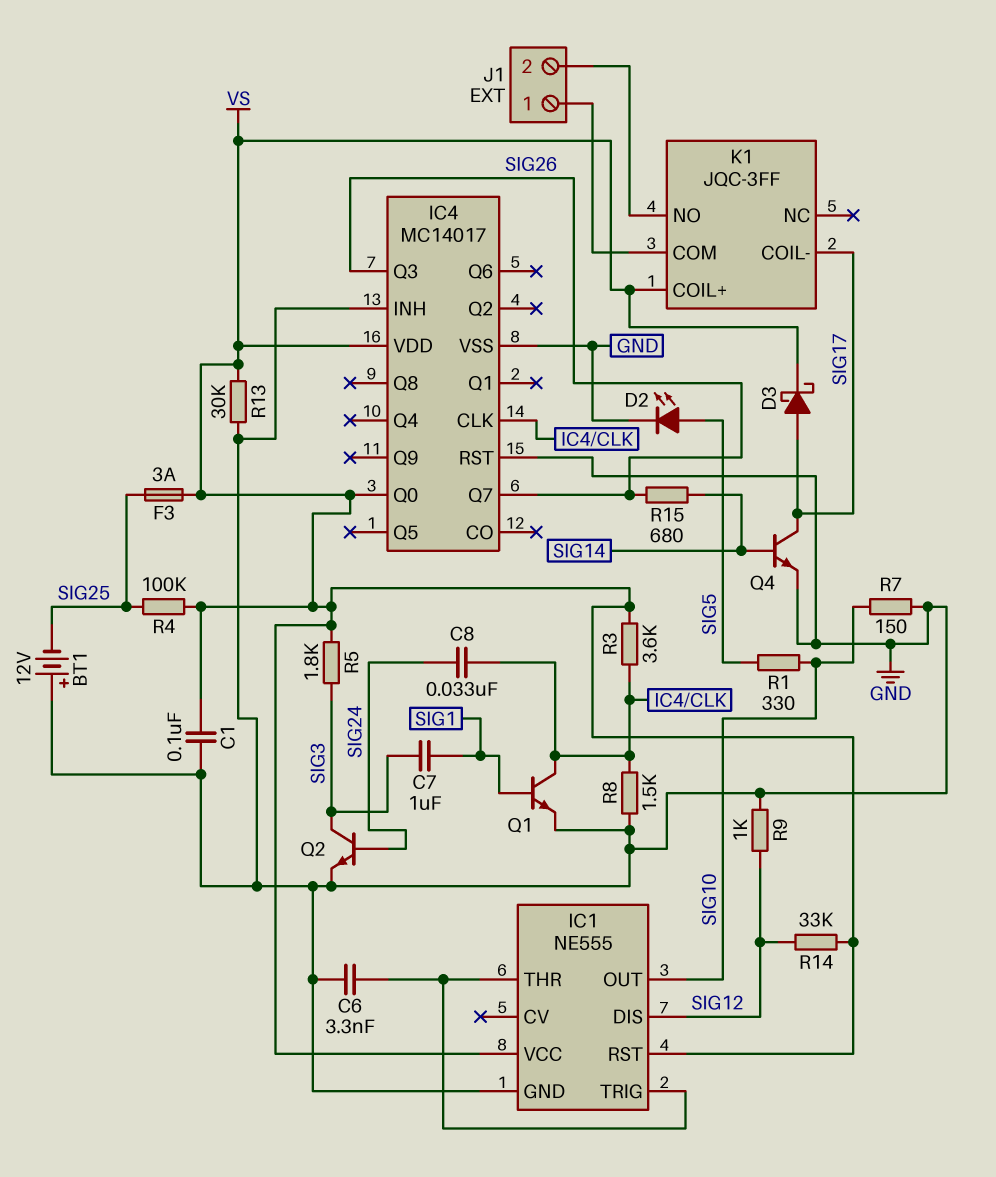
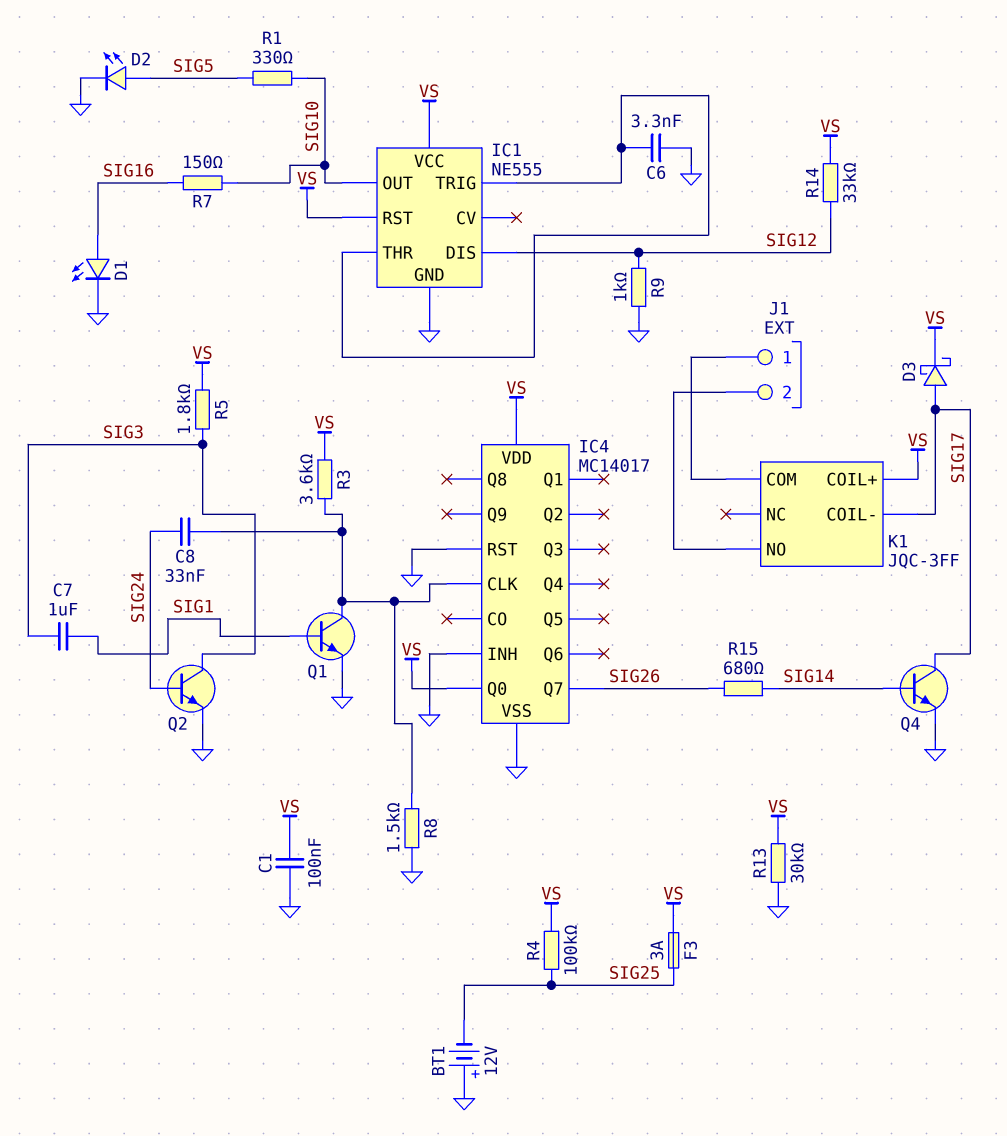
D1: none -> LED (A SIG16, K GND)
IC4 pin Q3: SIG26 -> none
R7: 150 (GND, SIG10) -> 150 (SIG10, SIG16)

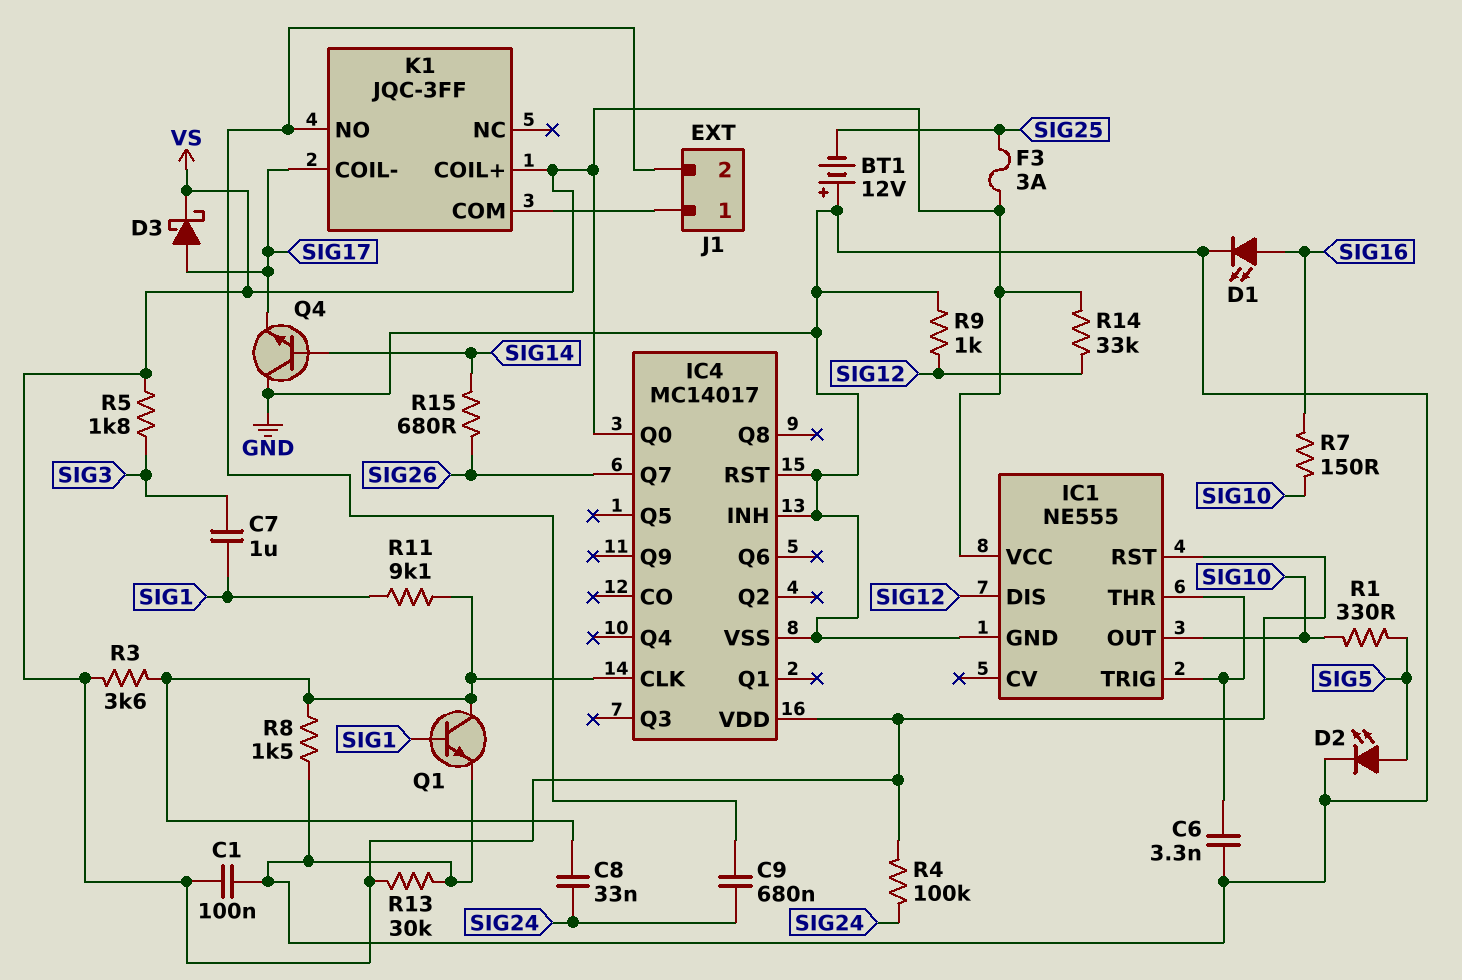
C9: none -> 680nF (J1/2, SIG24)
Q2: NPN (B SIG24, C SIG3, E GND) -> none
Q4: NPN (B SIG14, C SIG17, E GND) -> NPN (B SIG14, C GND, E SIG17)
R4: 100k (SIG25, VS) -> 100k (SIG24, VS)
R11: none -> 9.1k (IC4/CLK, SIG1)

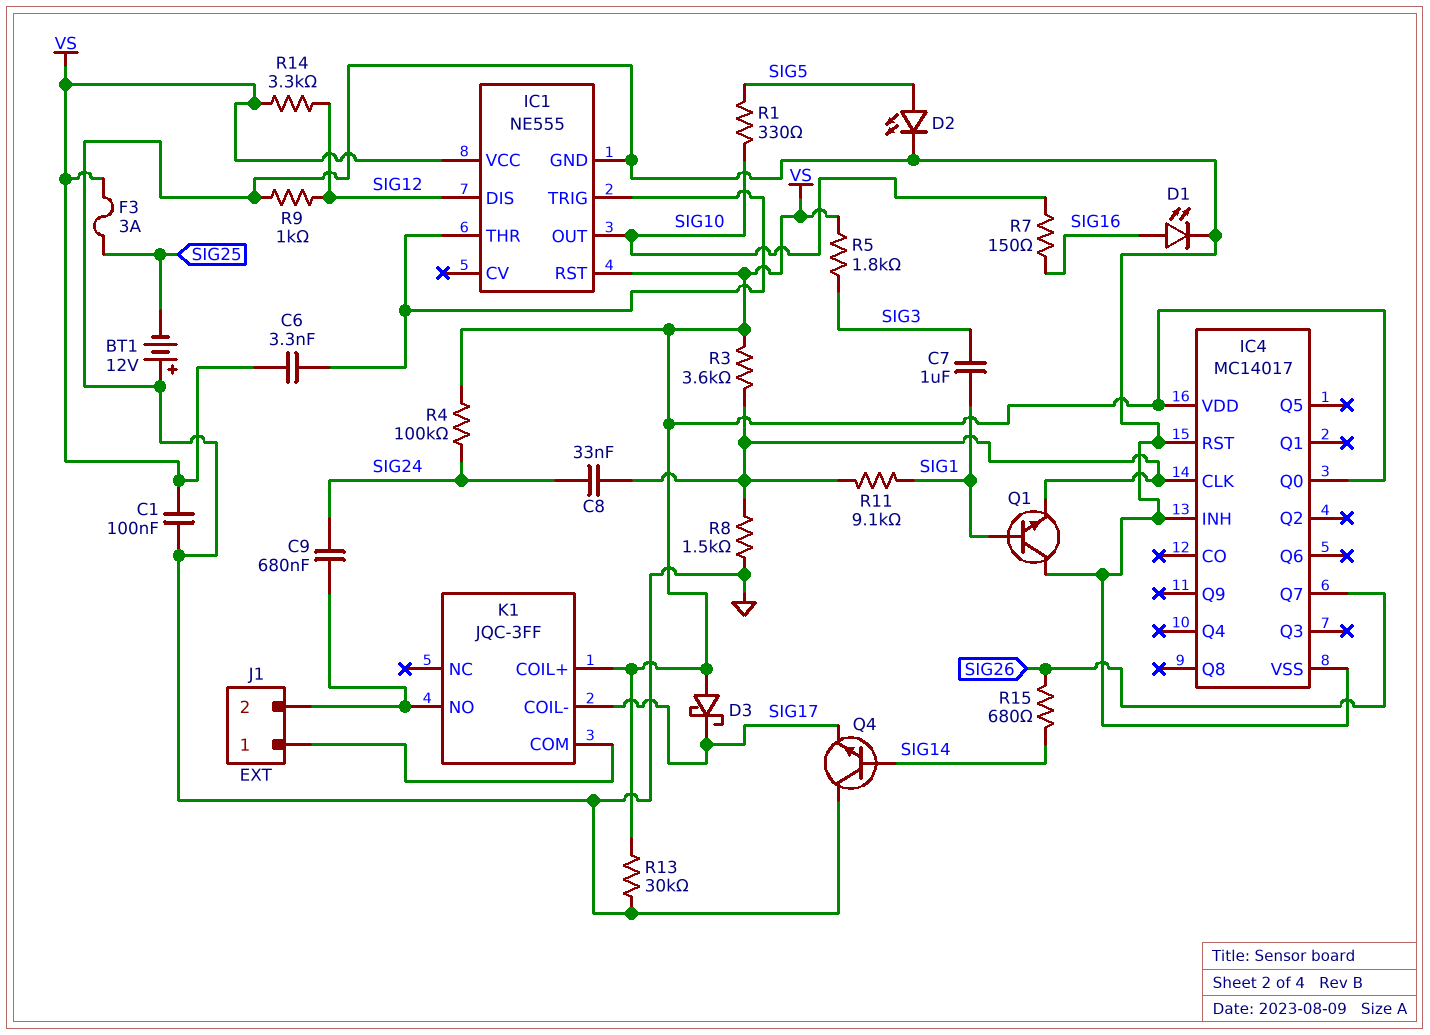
C6: 3.3nF (GND, IC1/THR) -> 3.3nF (IC1/THR, VS)
D3: schottky (A SIG17, K VS) -> schottky (A VS, K SIG17)
Q1: NPN (B SIG1, C IC4/CLK, E GND) -> NPN (B SIG1, C GND, E IC4/CLK)
R14: 33k (SIG12, VS) -> 3.3k (SIG12, VS)

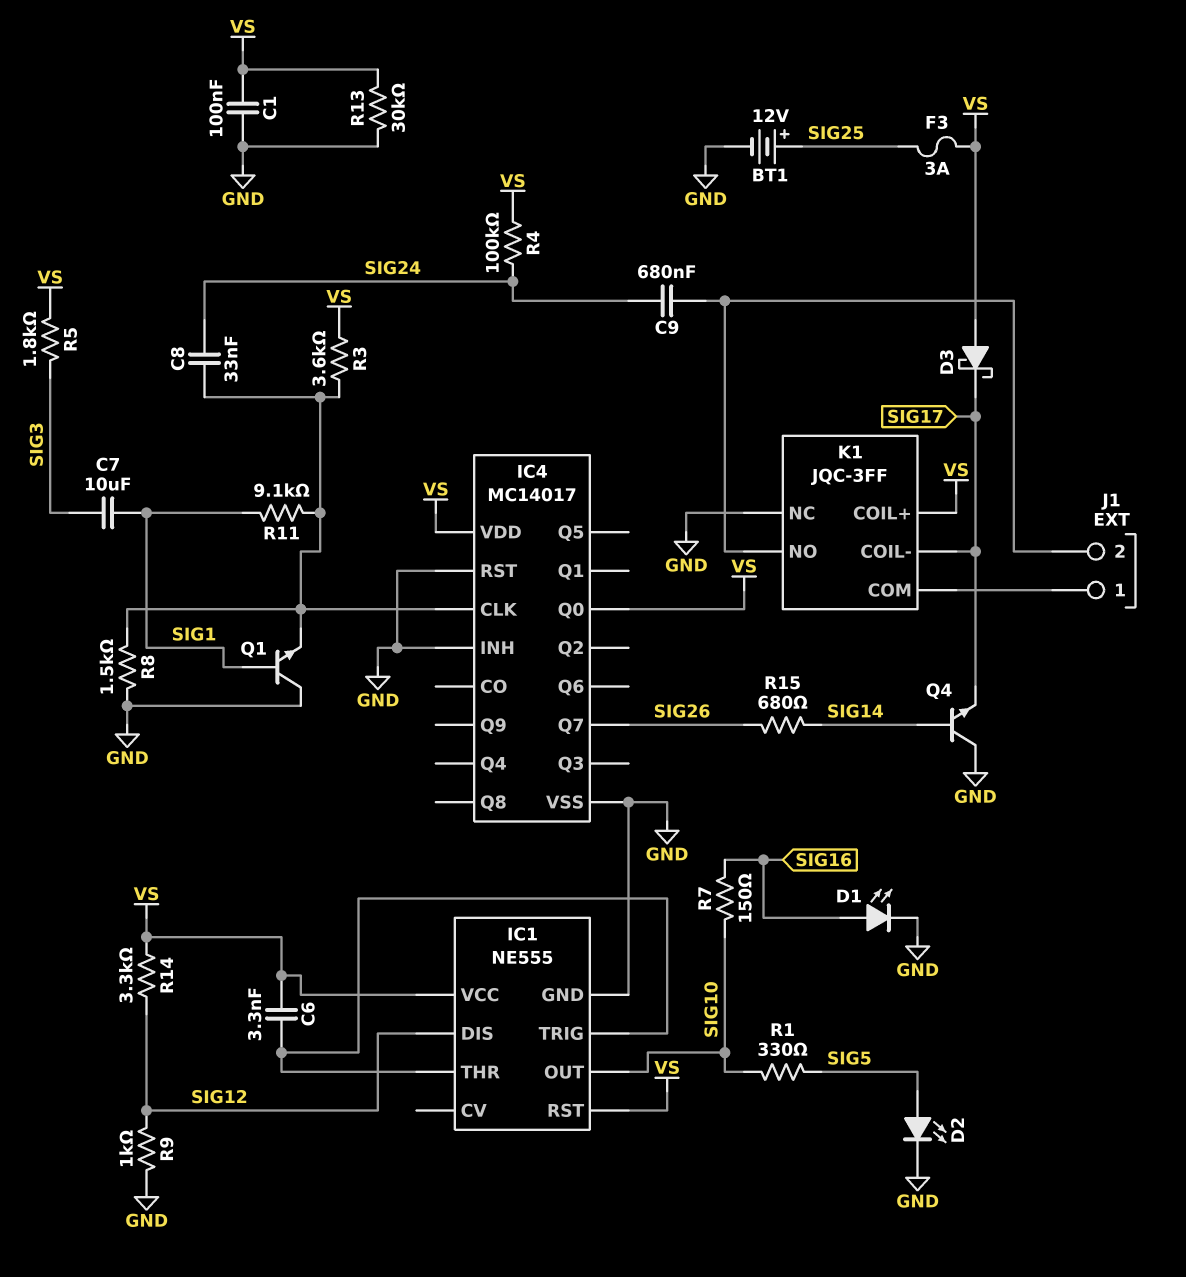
BT1: 12V (plus GND, minus SIG25) -> 12V (plus SIG25, minus GND)
C7: 1uF (SIG1, SIG3) -> 10uF (SIG1, SIG3)
K1 pin NC: none -> GND

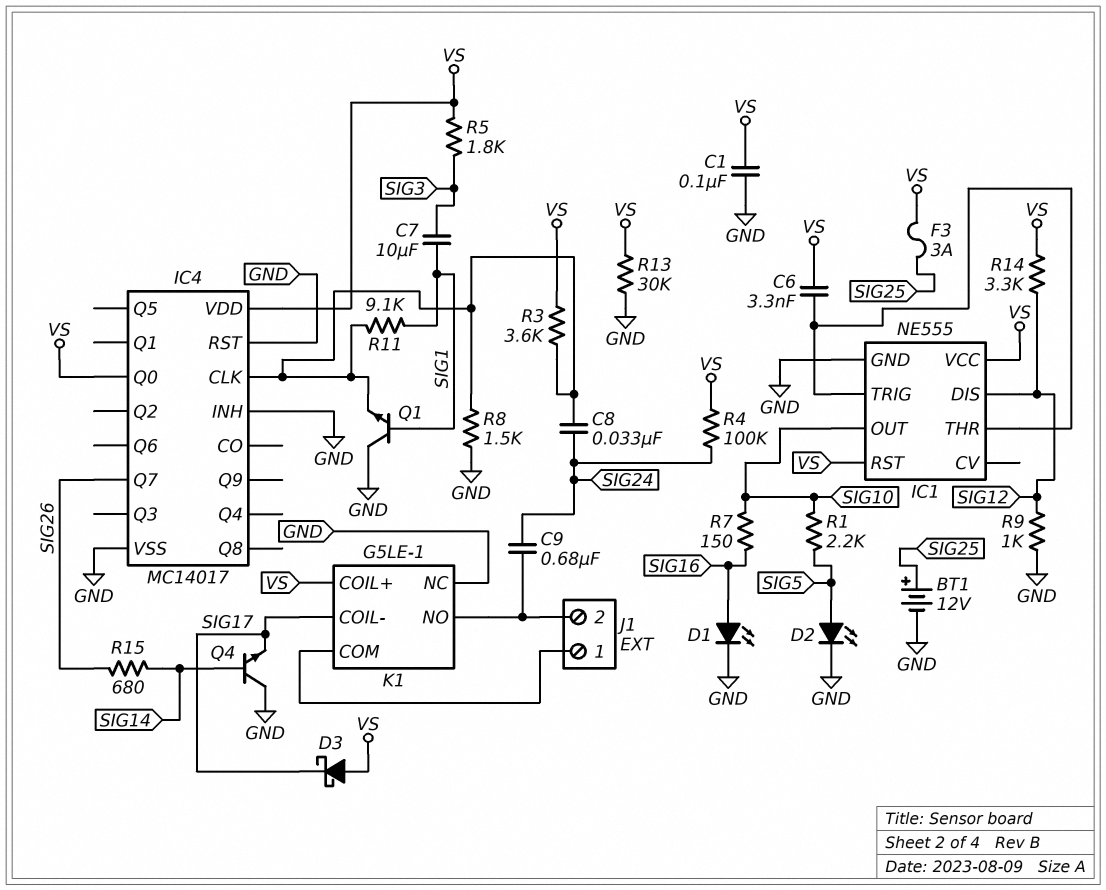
K1: JQC-3FF -> G5LE-1
R1: 330 (SIG5, SIG10) -> 2.2k (SIG5, SIG10)

